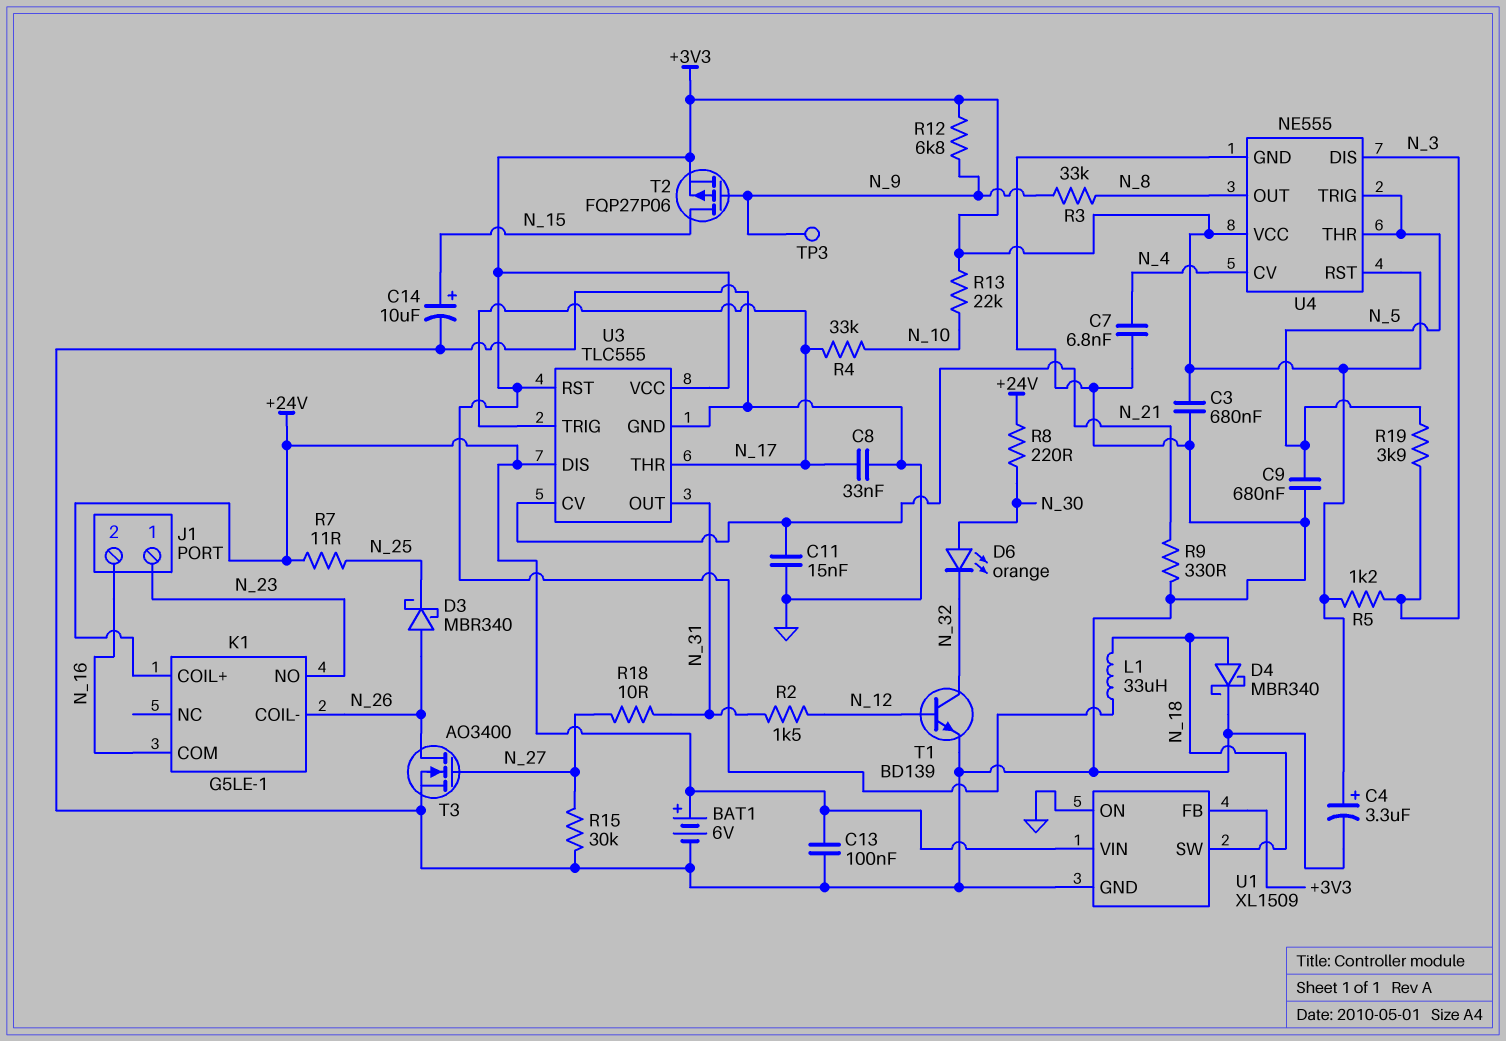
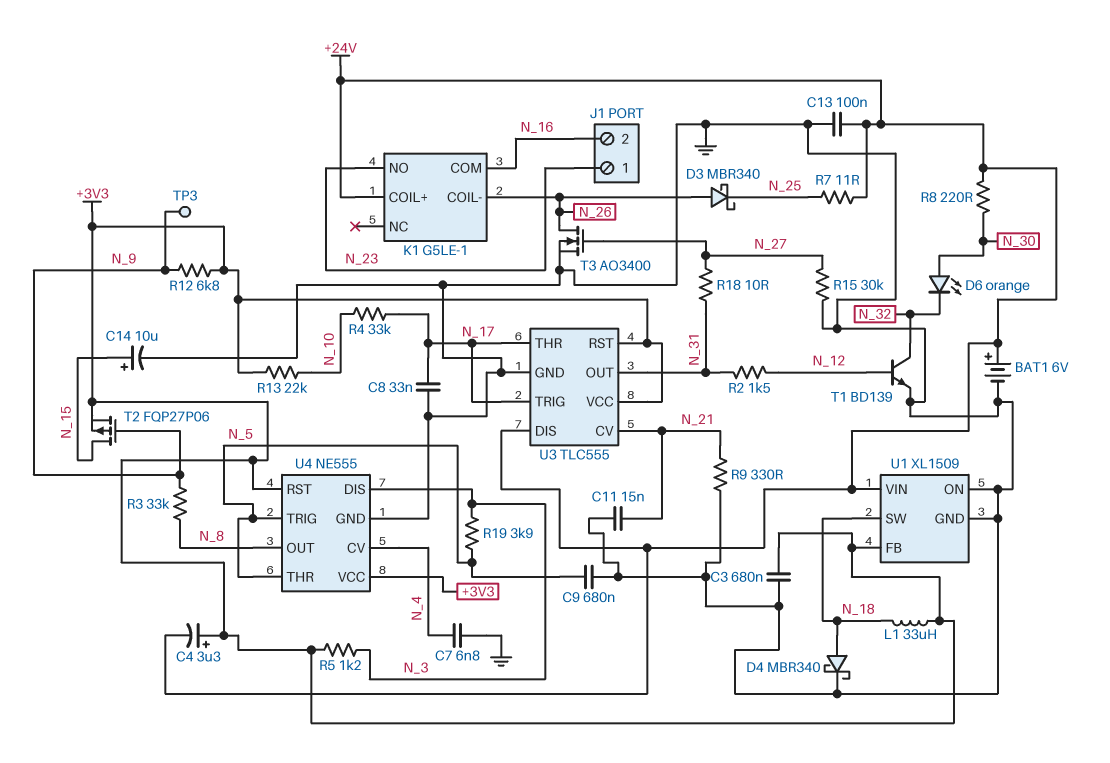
C4: 3.3uF (plus +3V3, minus GND) -> 3.3uF (plus +3V3, minus +24V)

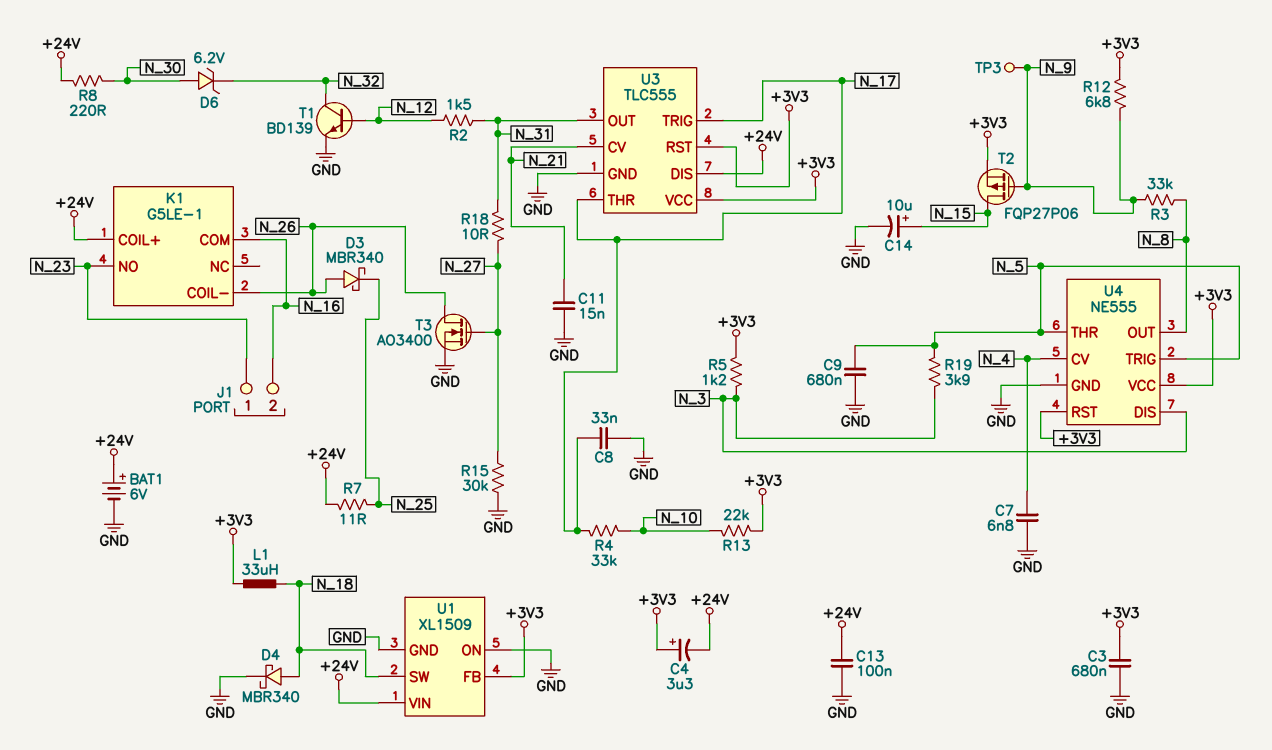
D6: LED orange (A N_30, K N_32) -> zener 6.2V (A N_30, K N_32)
R9: 330 (GND, N_21) -> none

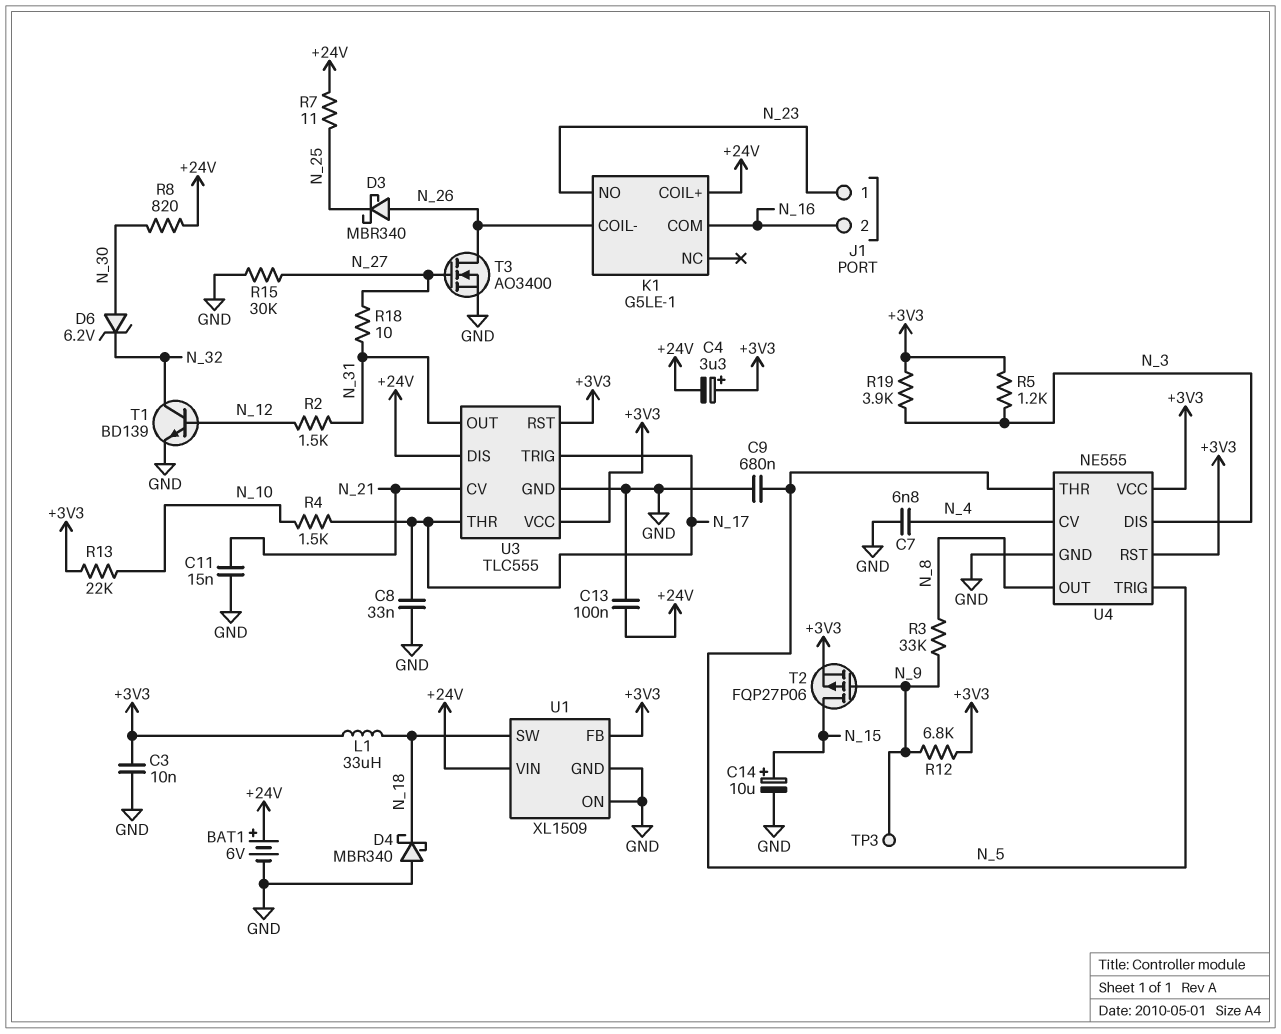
C3: 680nF (+3V3, GND) -> 10nF (+3V3, GND)
D4: schottky MBR340 (A N_18, K GND) -> schottky MBR340 (A GND, K N_18)
R4: 33k (N_10, N_17) -> 1.5k (N_10, N_17)
R8: 220 (+24V, N_30) -> 820 (+24V, N_30)
R19: 3.9k (N_3, N_5) -> 3.9k (+3V3, N_3)

